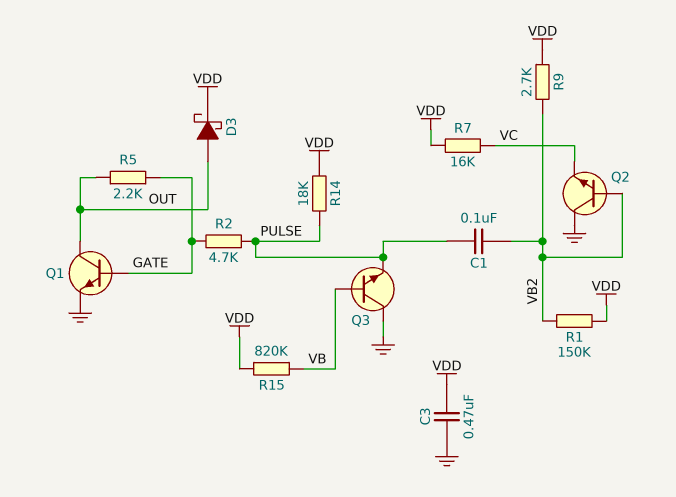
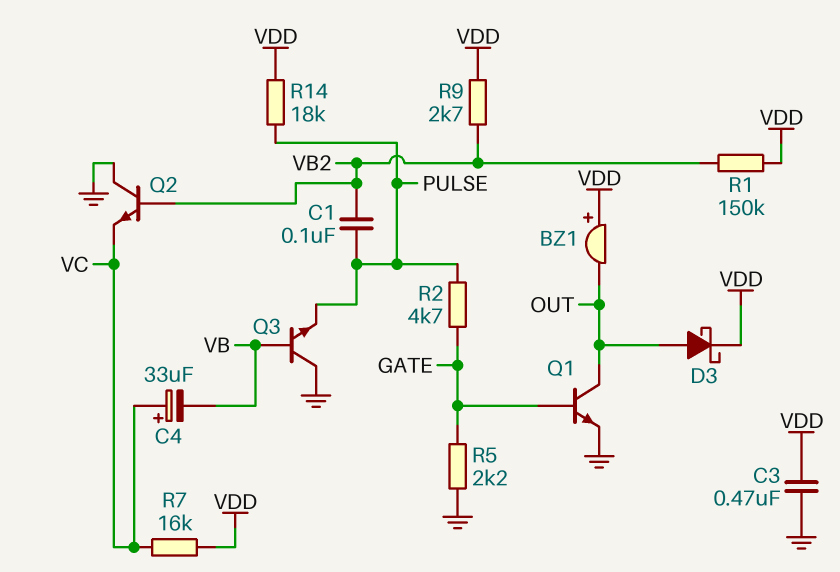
BZ1: none -> buzzer (plus VDD, minus OUT)
C4: none -> 33uF (plus VC, minus VB)
R5: 2.2k (GATE, OUT) -> 2.2k (GATE, GND)
R15: 820k (VB, VDD) -> none

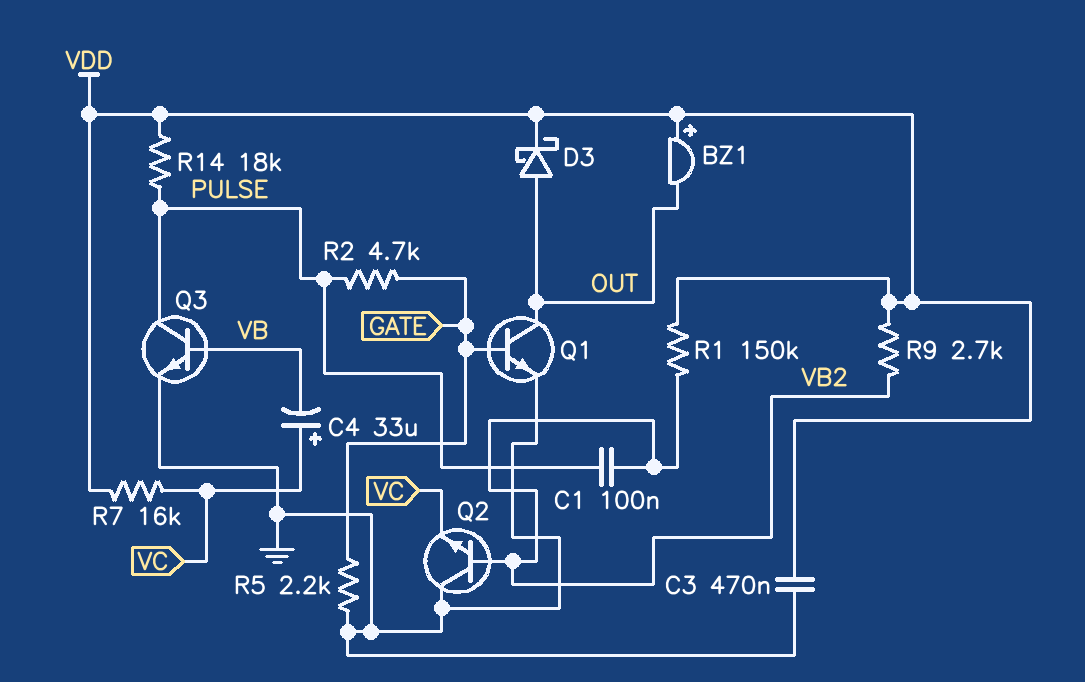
Q3: NPN (B VB, C GND, E PULSE) -> NPN (B VB, C PULSE, E GND)

